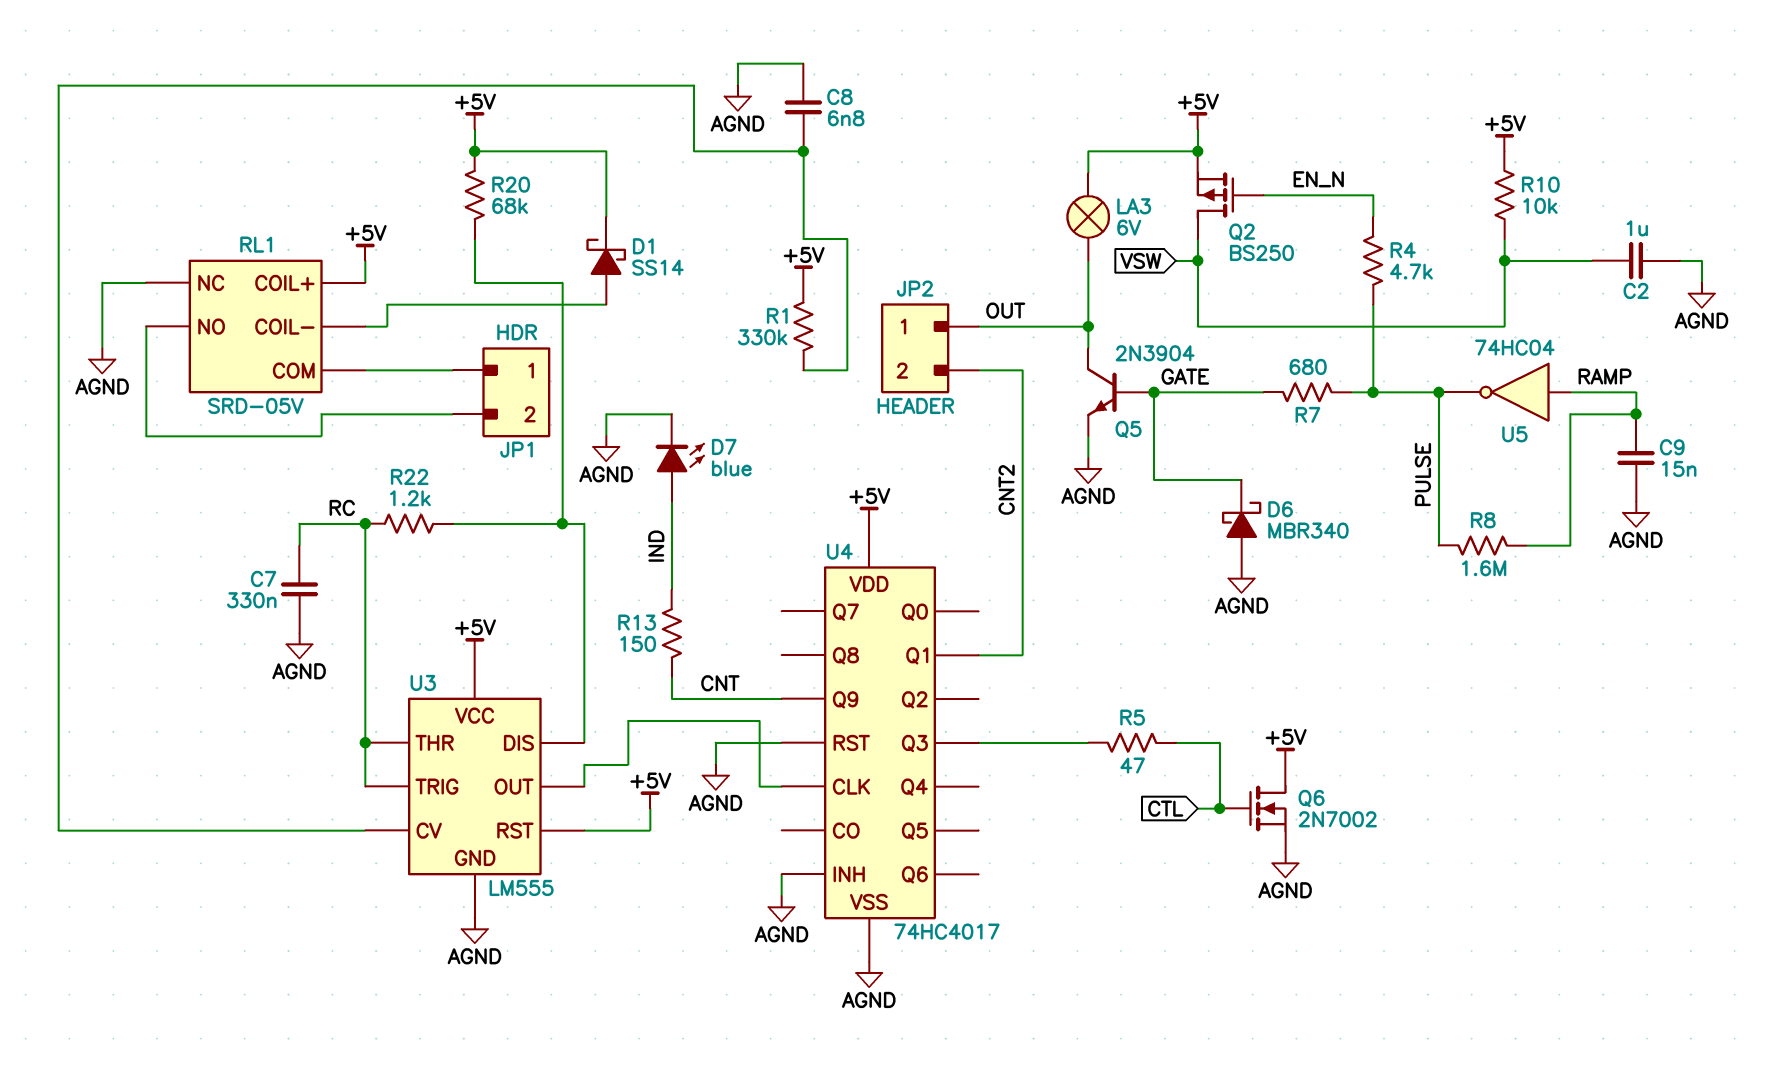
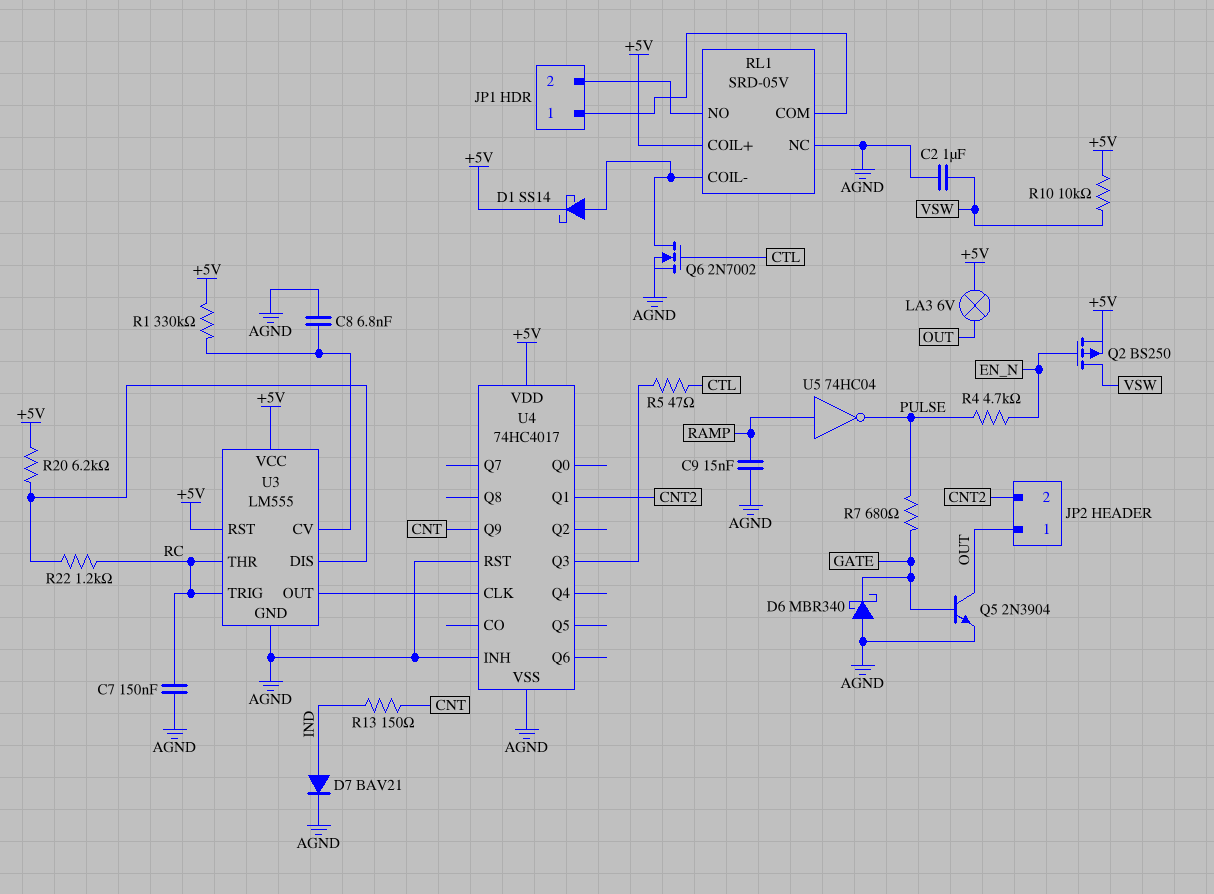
C7: 330nF (AGND, RC) -> 150nF (AGND, RC)
D7: LED blue (A IND, K AGND) -> diode BAV21 (A IND, K AGND)
Q6: NMOS 2N7002 (G CTL, D +5V, S AGND) -> NMOS 2N7002 (G CTL, D RL1/COIL-, S AGND)
R8: 1.6M (PULSE, RAMP) -> none
R20: 68k (+5V, U3/DIS) -> 6.2k (+5V, U3/DIS)

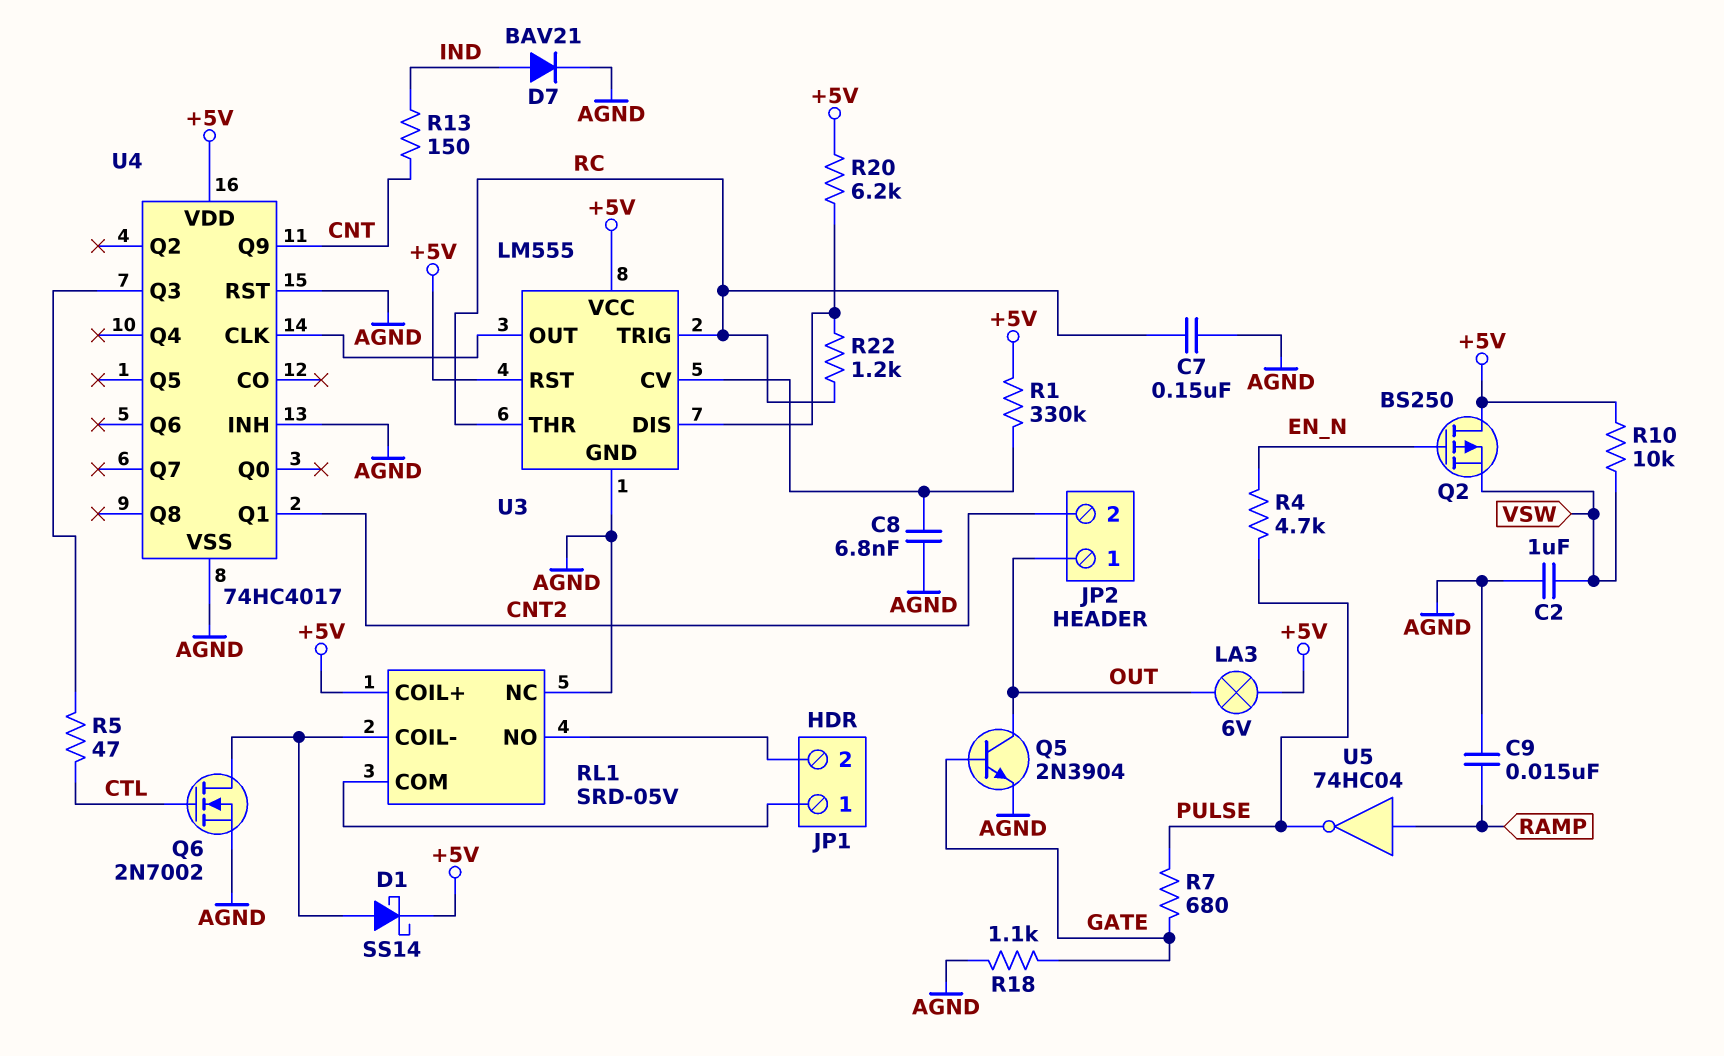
D6: schottky MBR340 (A AGND, K GATE) -> none
Q2: PMOS BS250 (G EN_N, D VSW, S +5V) -> PMOS BS250 (G EN_N, D +5V, S VSW)
R18: none -> 1.1k (AGND, GATE)

